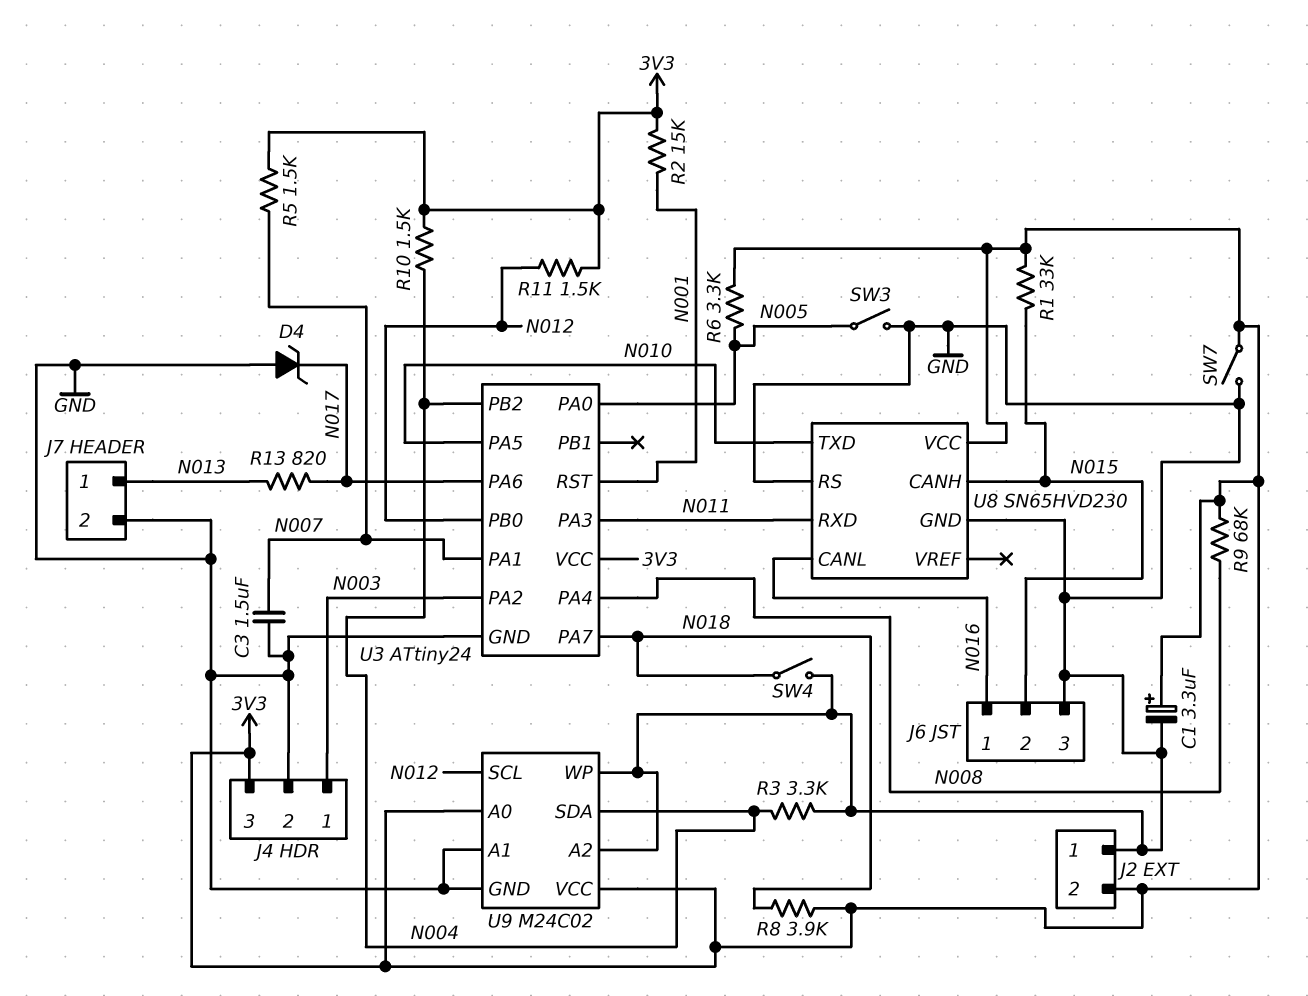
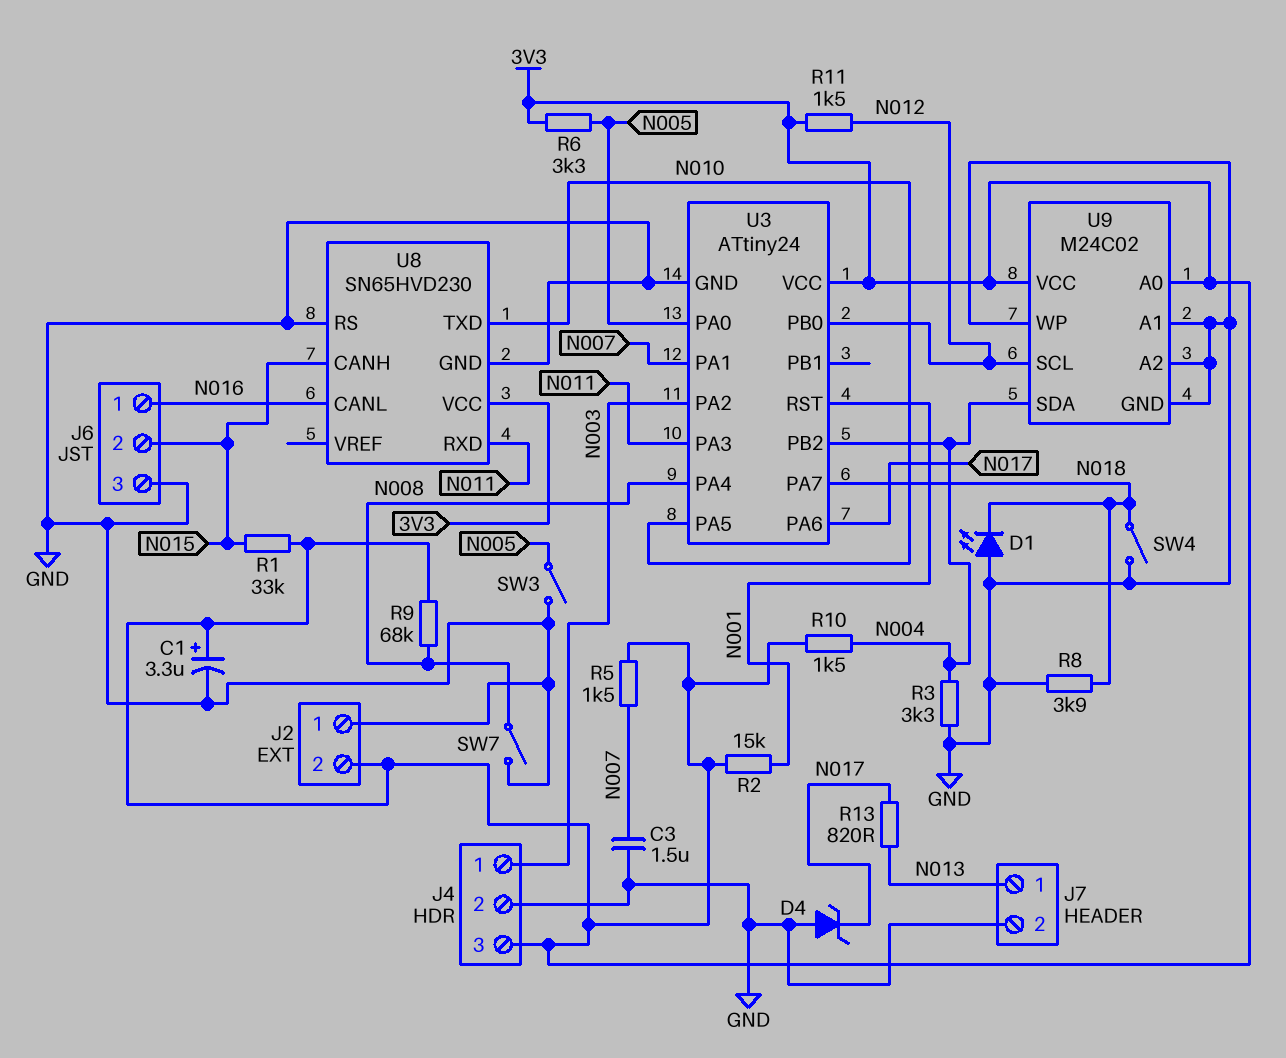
D1: none -> LED (A GND, K N018)
R8: 3.9k (3V3, N018) -> 3.9k (GND, N018)
SW7: switch (3V3, GND) -> switch (GND, N008)

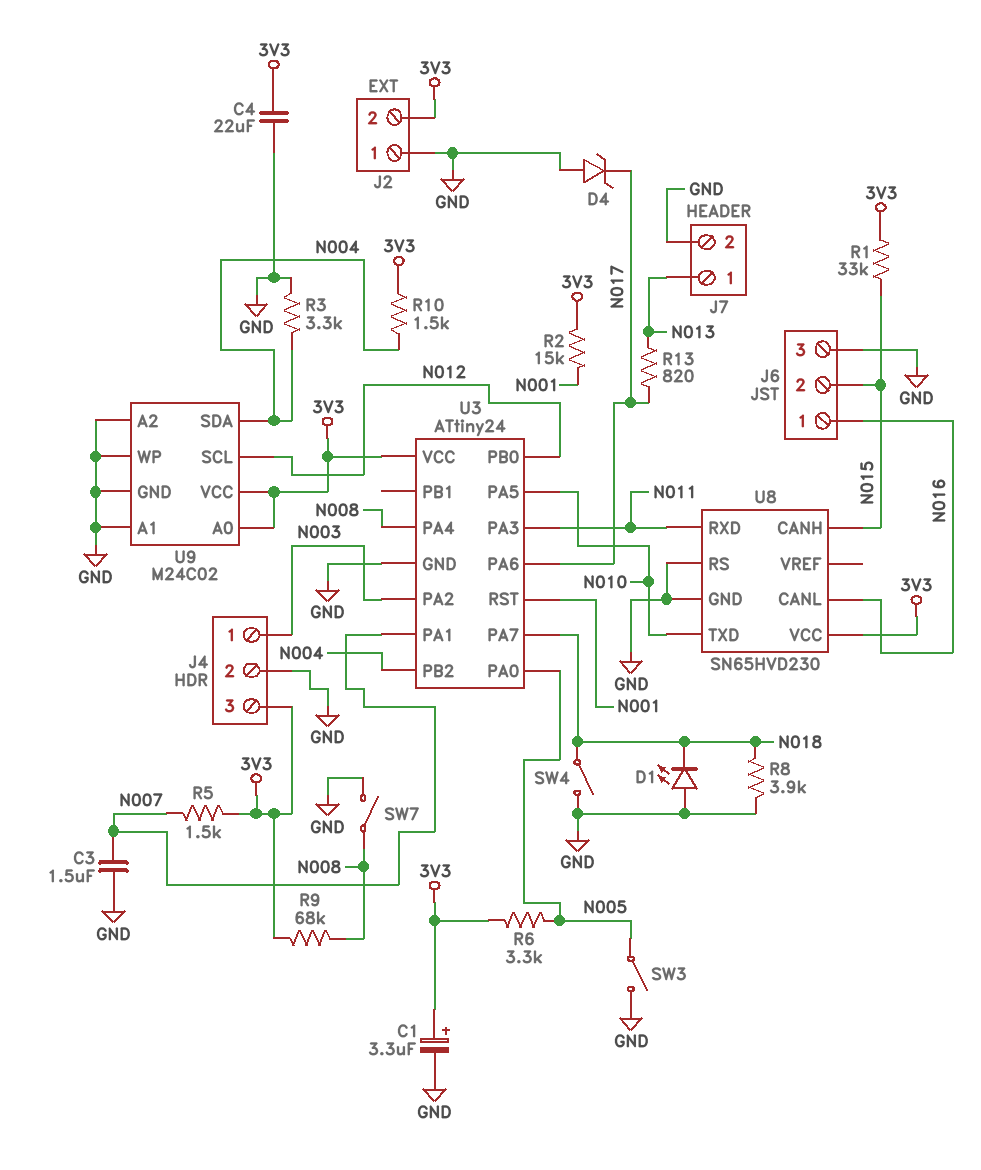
C4: none -> 22uF (3V3, GND)
R11: 1.5k (3V3, N012) -> none

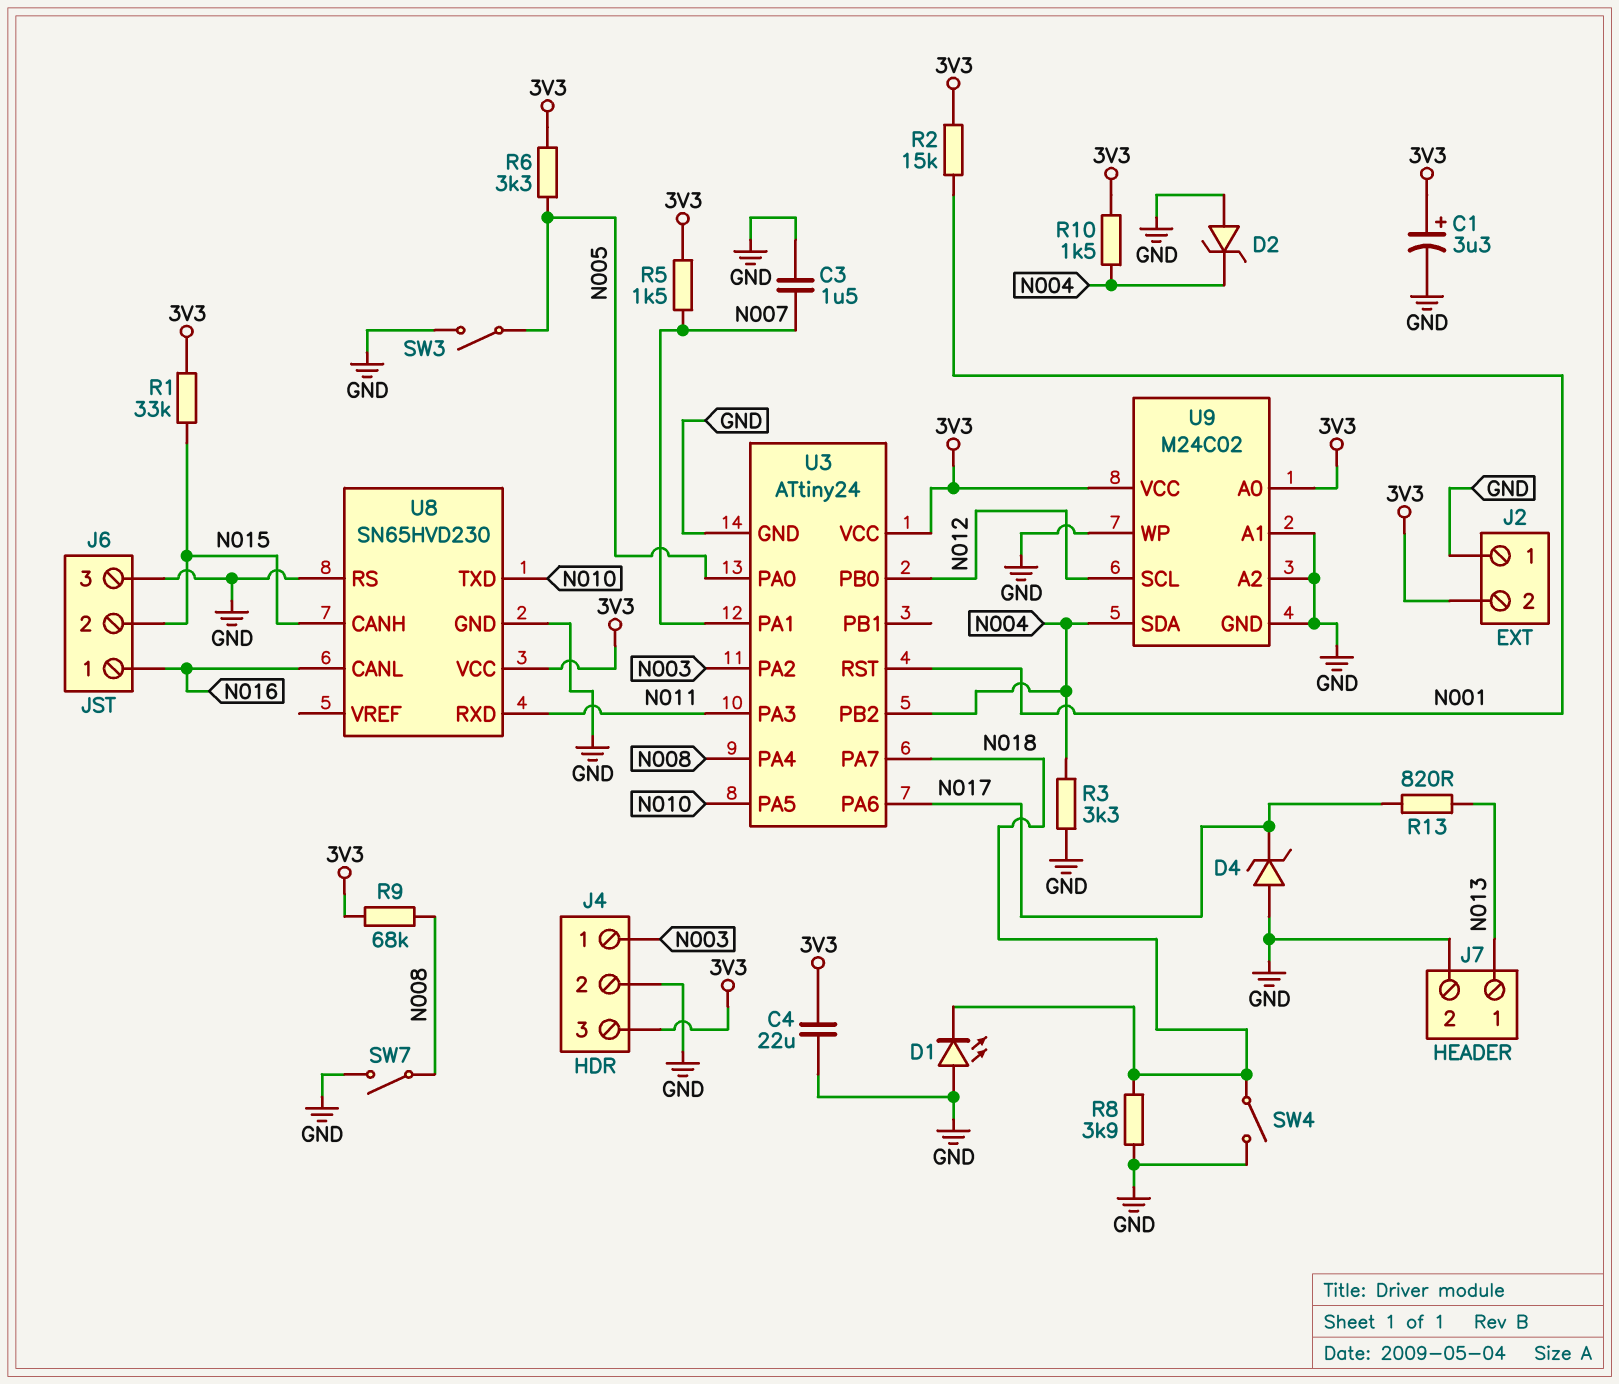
D2: none -> zener (A GND, K N004)

